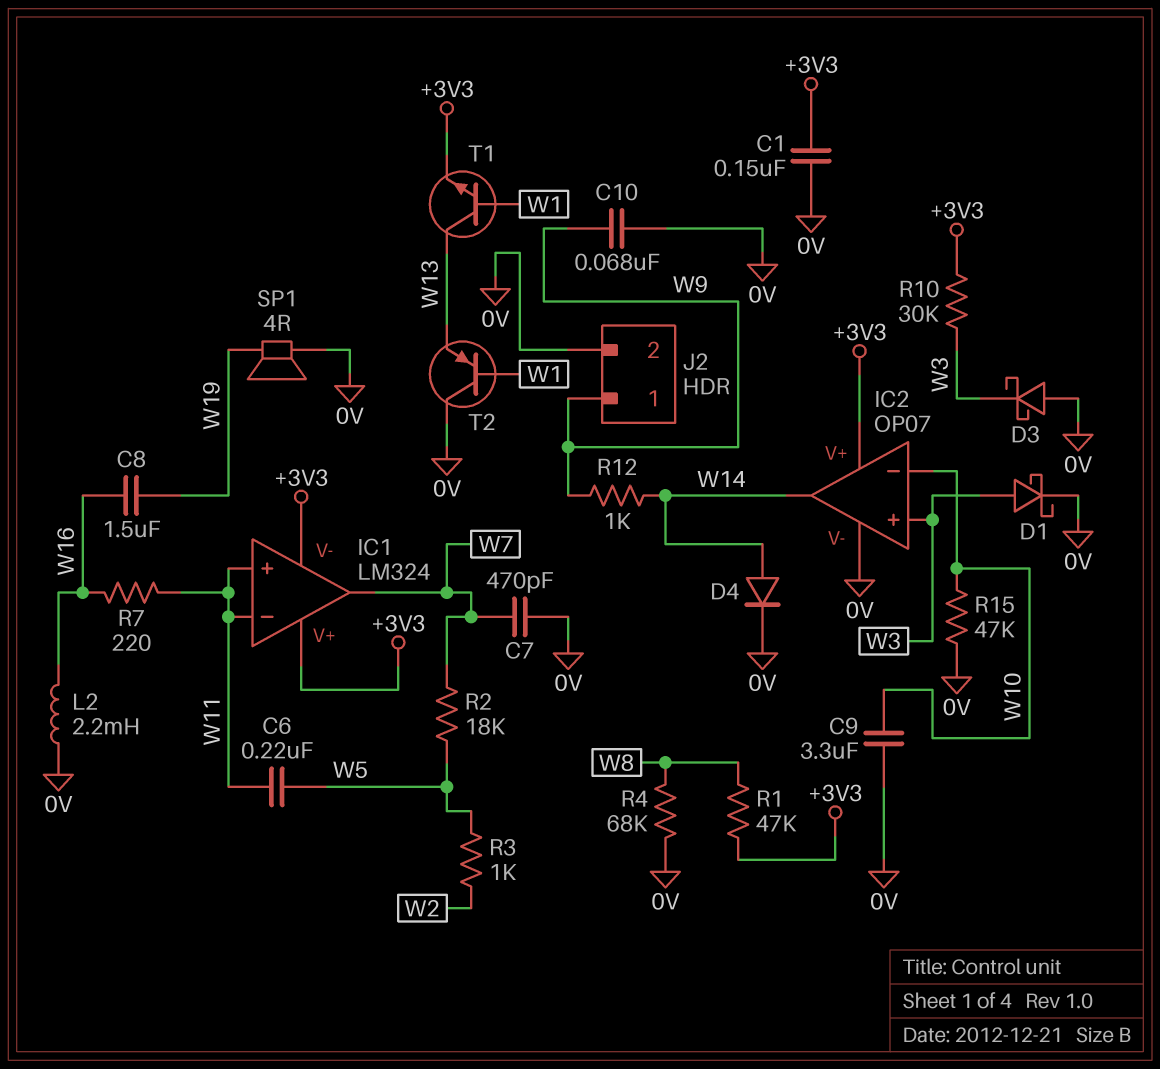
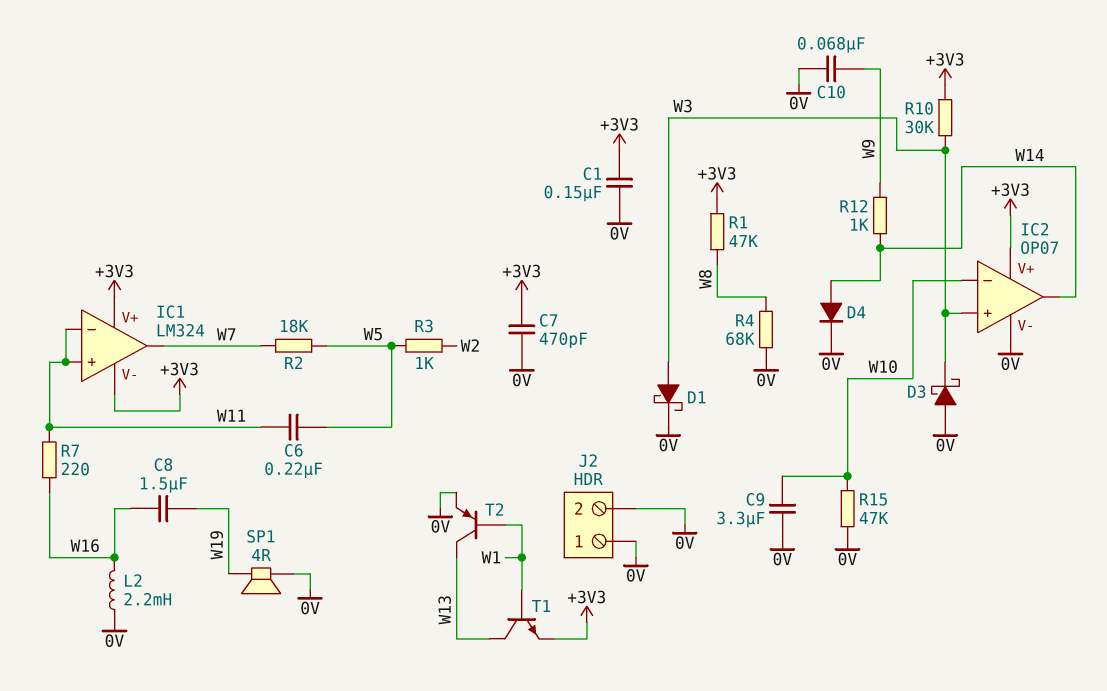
C7: 470pF (0V, W7) -> 470pF (+3V3, 0V)
J2 pin 1: W9 -> 0V
T2: PNP (B W1, C 0V, E W13) -> PNP (B W1, C W13, E 0V)

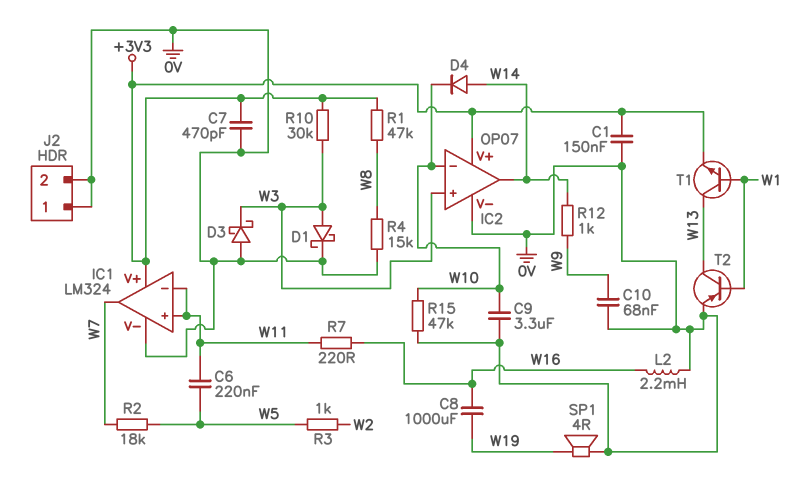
C8: 1.5uF (W16, W19) -> 1000uF (W16, W19)
D4: diode (A W14, K 0V) -> diode (A W14, K W10)
IC1 pin V-: +3V3 -> 0V
R4: 68k (0V, W8) -> 15k (0V, W8)

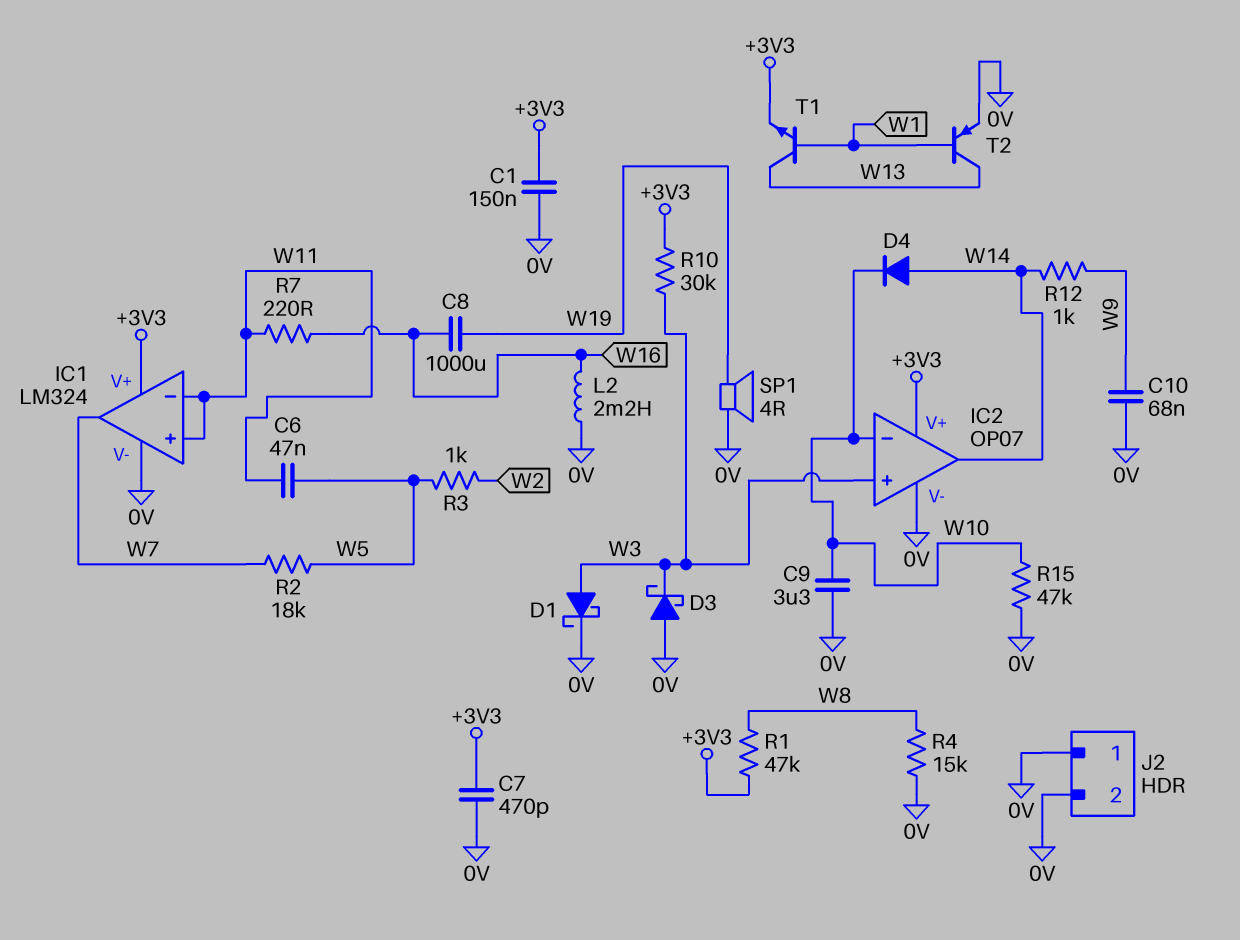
C6: 220nF (W5, W11) -> 47nF (W5, W11)

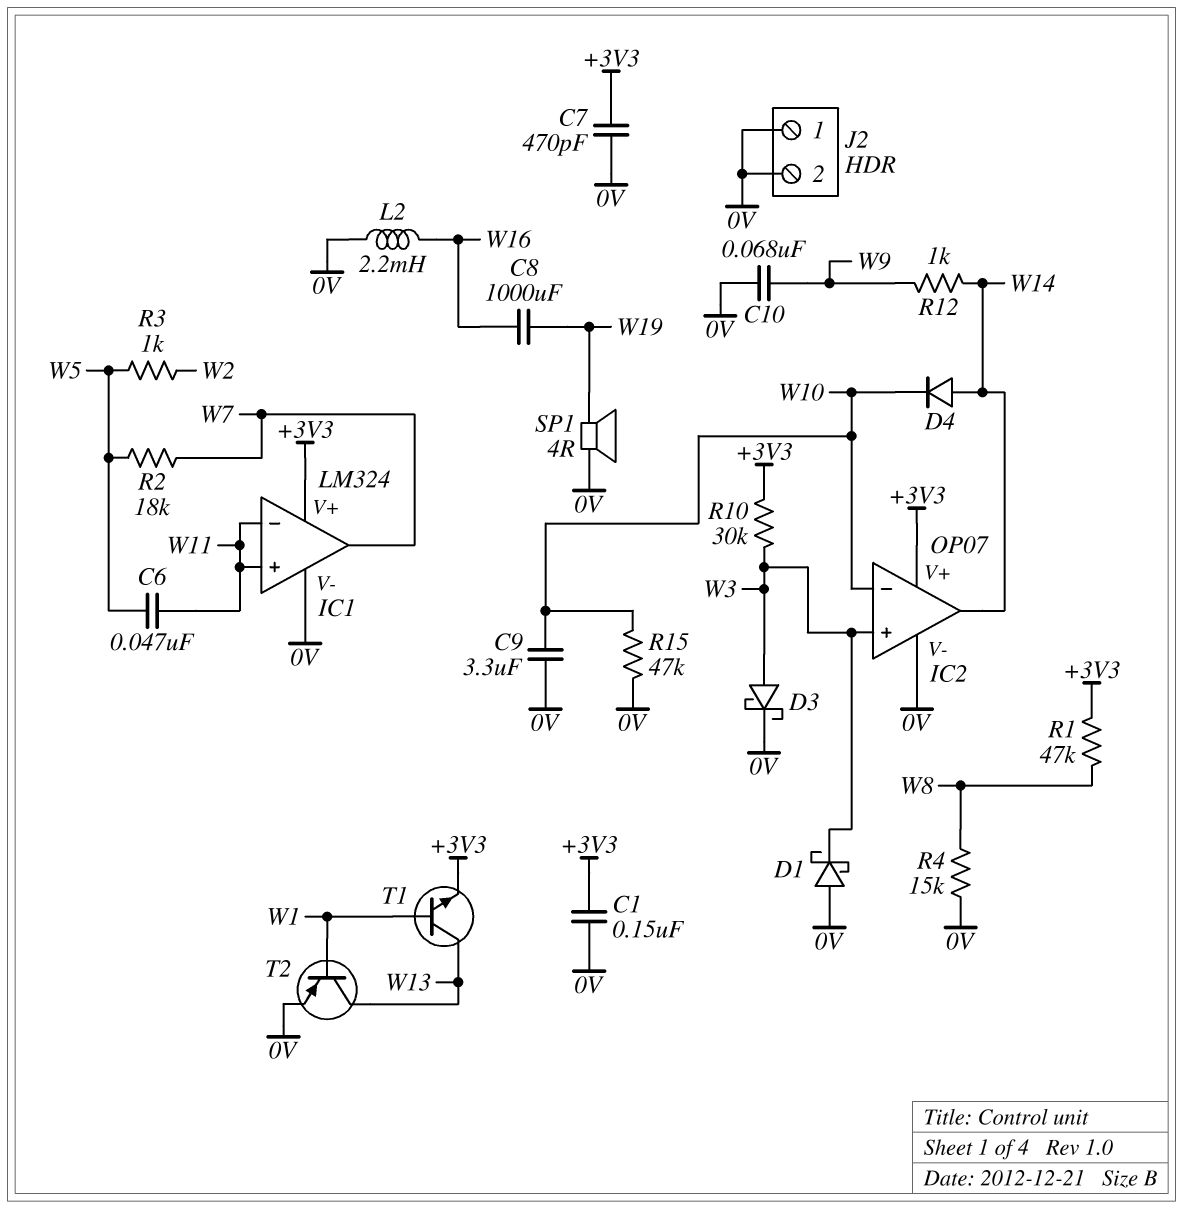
D1: schottky (A W3, K 0V) -> schottky (A 0V, K W3)
D3: schottky (A 0V, K W3) -> schottky (A W3, K 0V)
R7: 220 (W11, W16) -> none

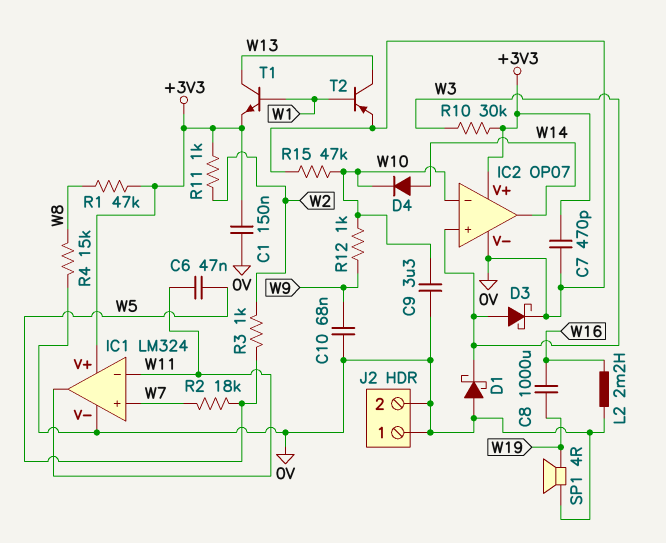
IC1 pin in+: W11 -> W7
IC1 pin out: W7 -> W11
R11: none -> 1k (+3V3, W2)
R12: 1k (W9, W14) -> 1k (W9, W10)

